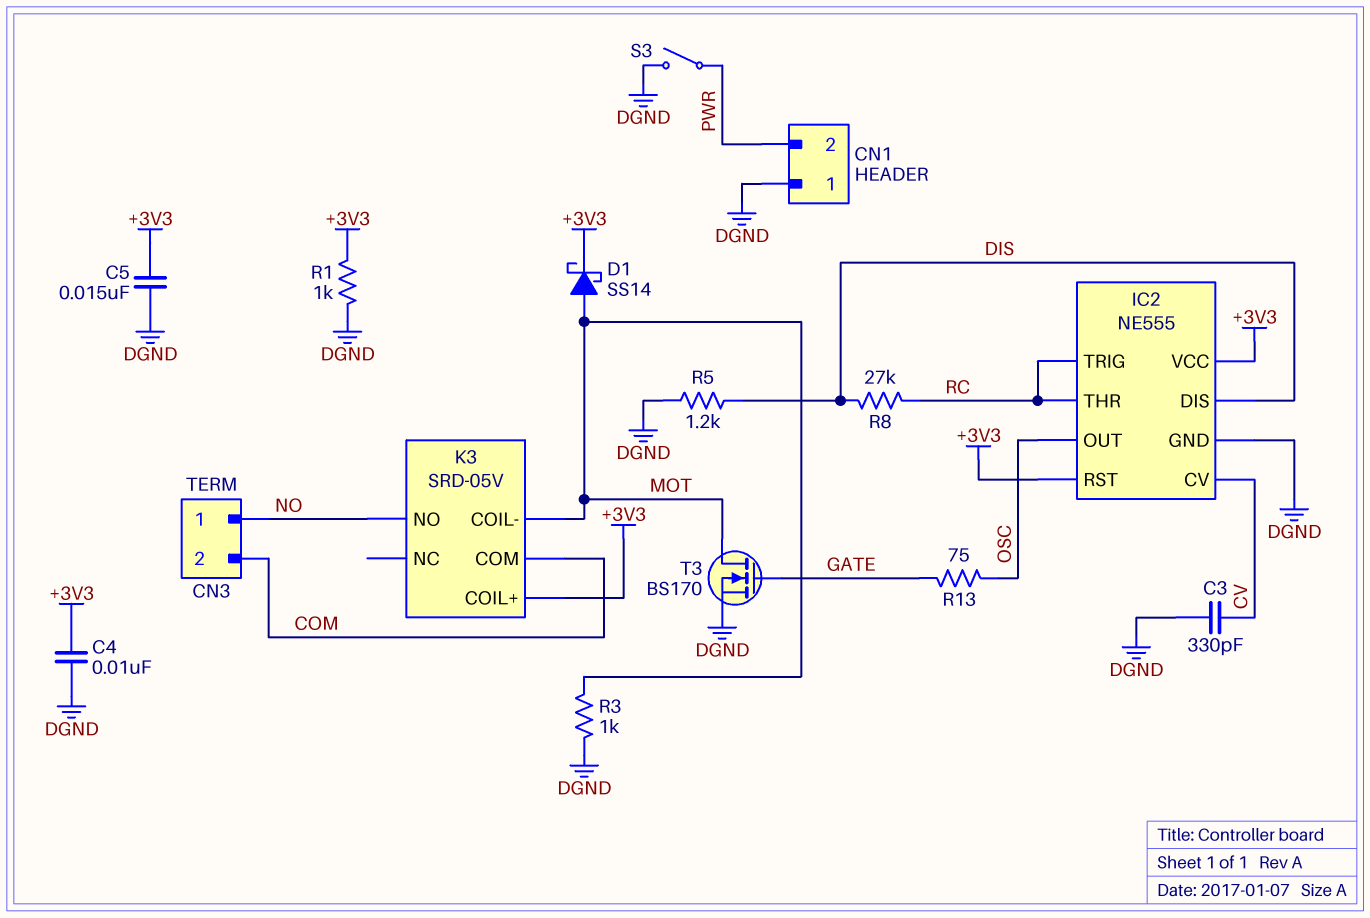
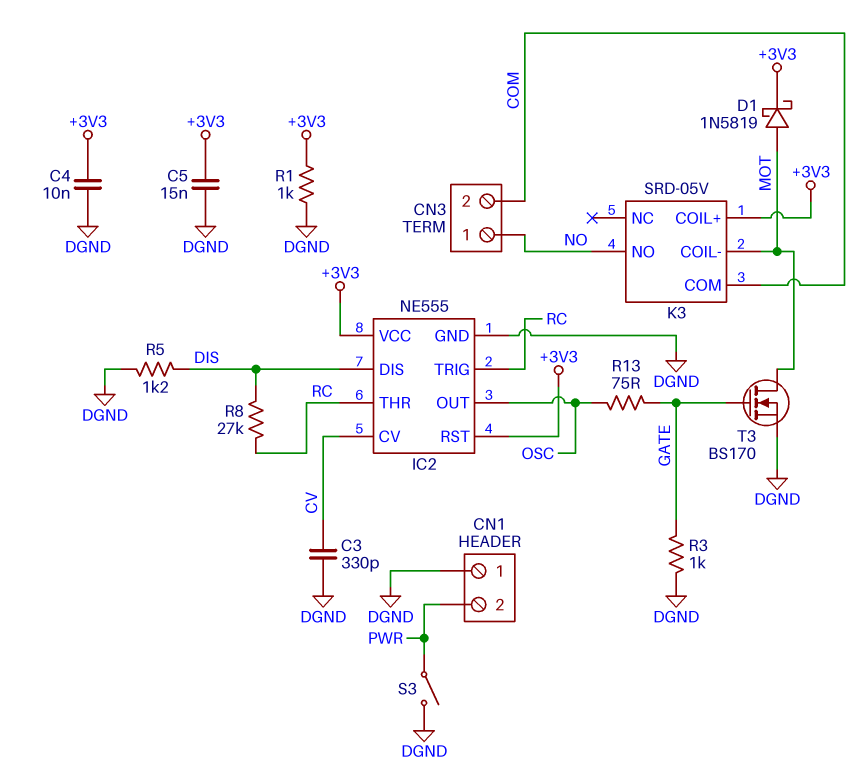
D1: schottky SS14 (A MOT, K +3V3) -> schottky 1N5819 (A MOT, K +3V3)
R3: 1k (DGND, MOT) -> 1k (DGND, GATE)

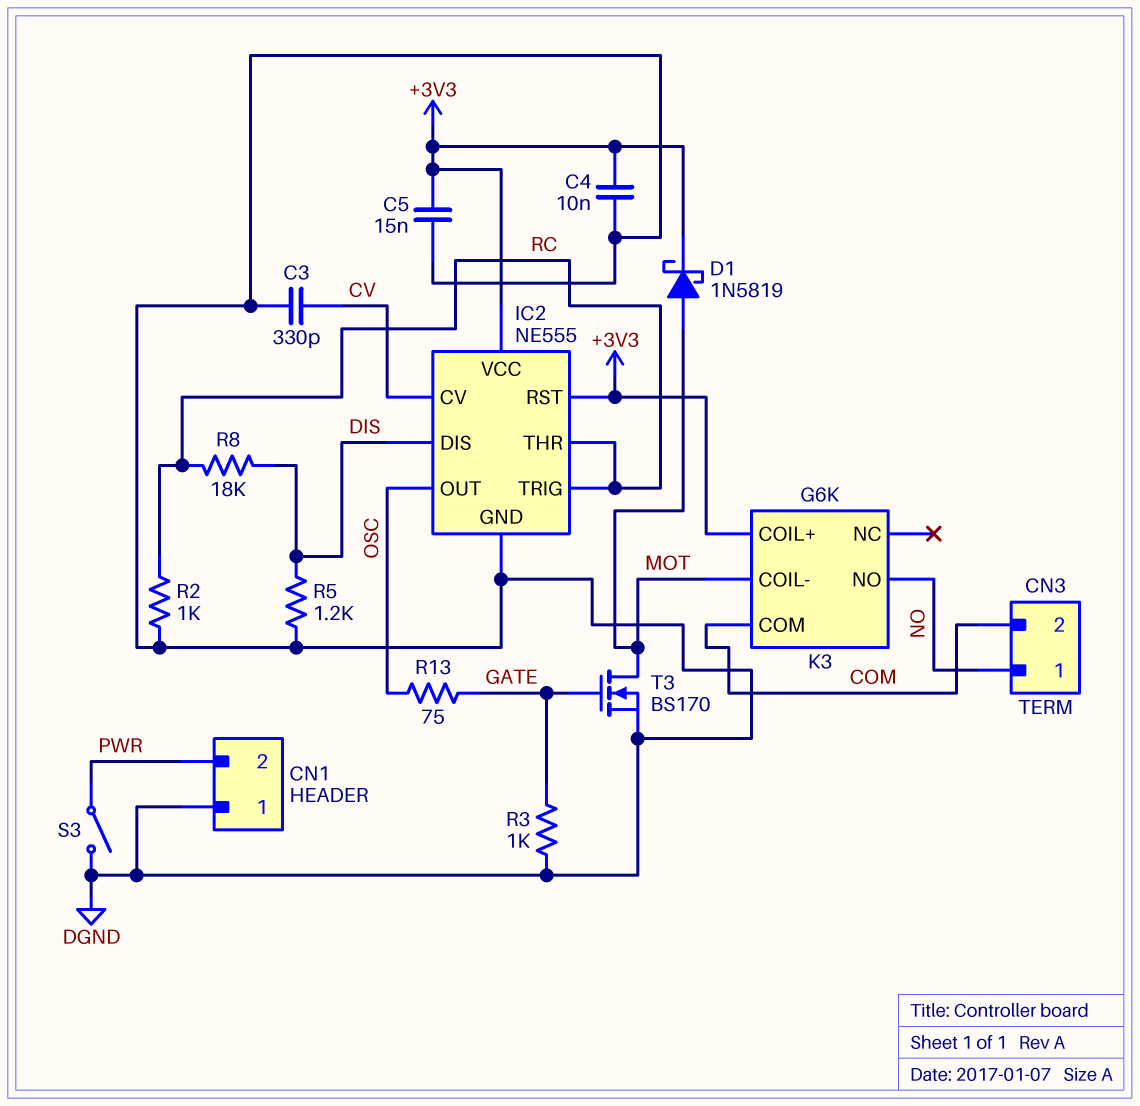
K3: SRD-05V -> G6K
R1: 1k (+3V3, DGND) -> none
R2: none -> 1k (DGND, RC)
R8: 27k (DIS, RC) -> 18k (DIS, RC)

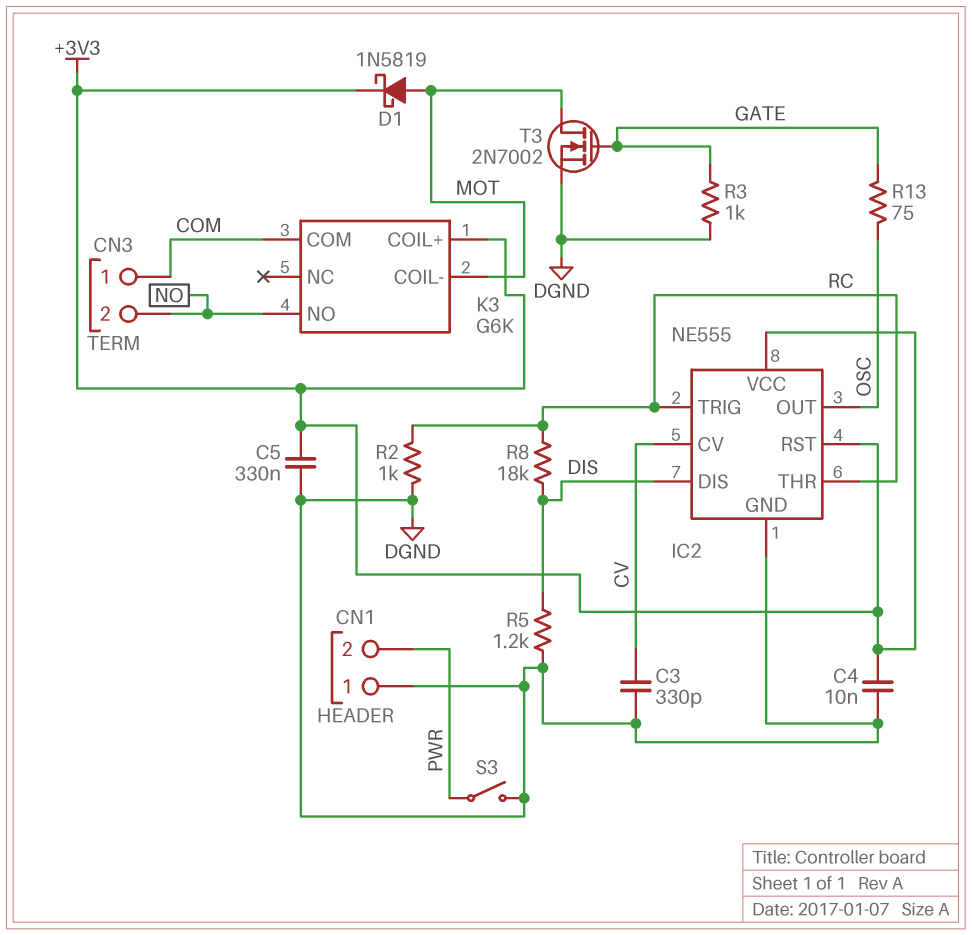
C5: 15nF (+3V3, DGND) -> 330nF (+3V3, DGND)
CN3 pin 1: NO -> COM
CN3 pin 2: COM -> NO
T3: NMOS BS170 (G GATE, D MOT, S DGND) -> NMOS 2N7002 (G GATE, D MOT, S DGND)

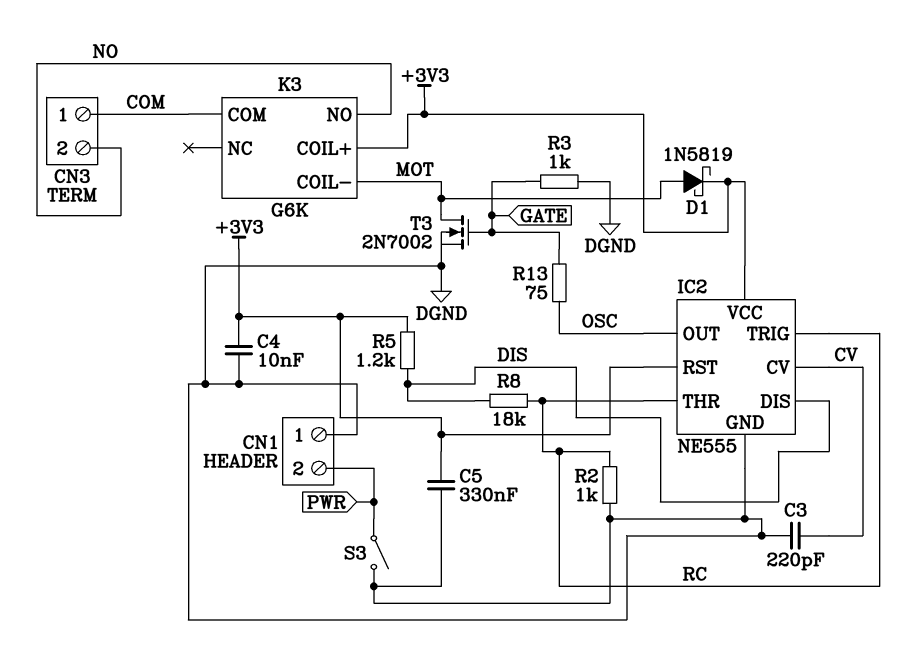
C3: 330pF (CV, DGND) -> 220pF (CV, DGND)
R5: 1.2k (DGND, DIS) -> 1.2k (+3V3, DIS)

